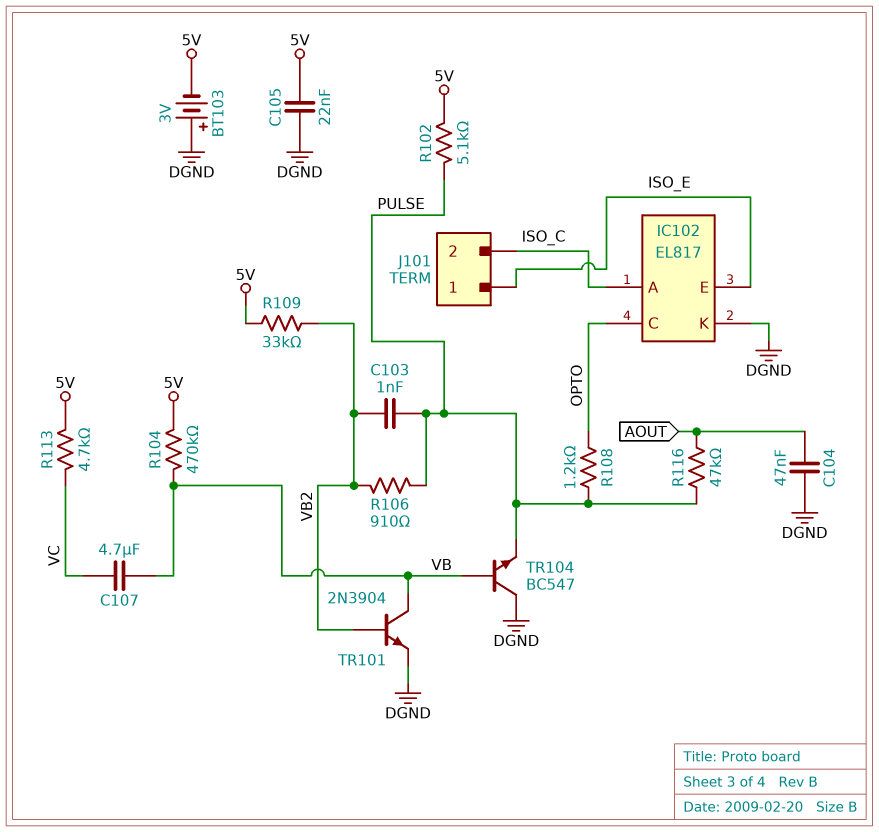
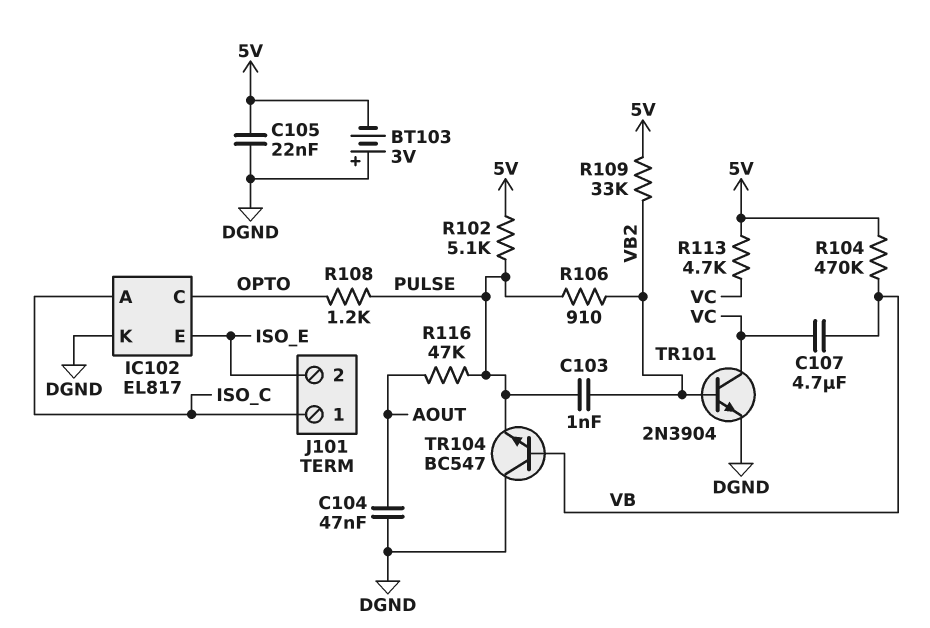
J101 pin 1: ISO_E -> ISO_C
J101 pin 2: ISO_C -> ISO_E
TR101: NPN 2N3904 (B VB2, C VB, E DGND) -> NPN 2N3904 (B VB2, C VC, E DGND)

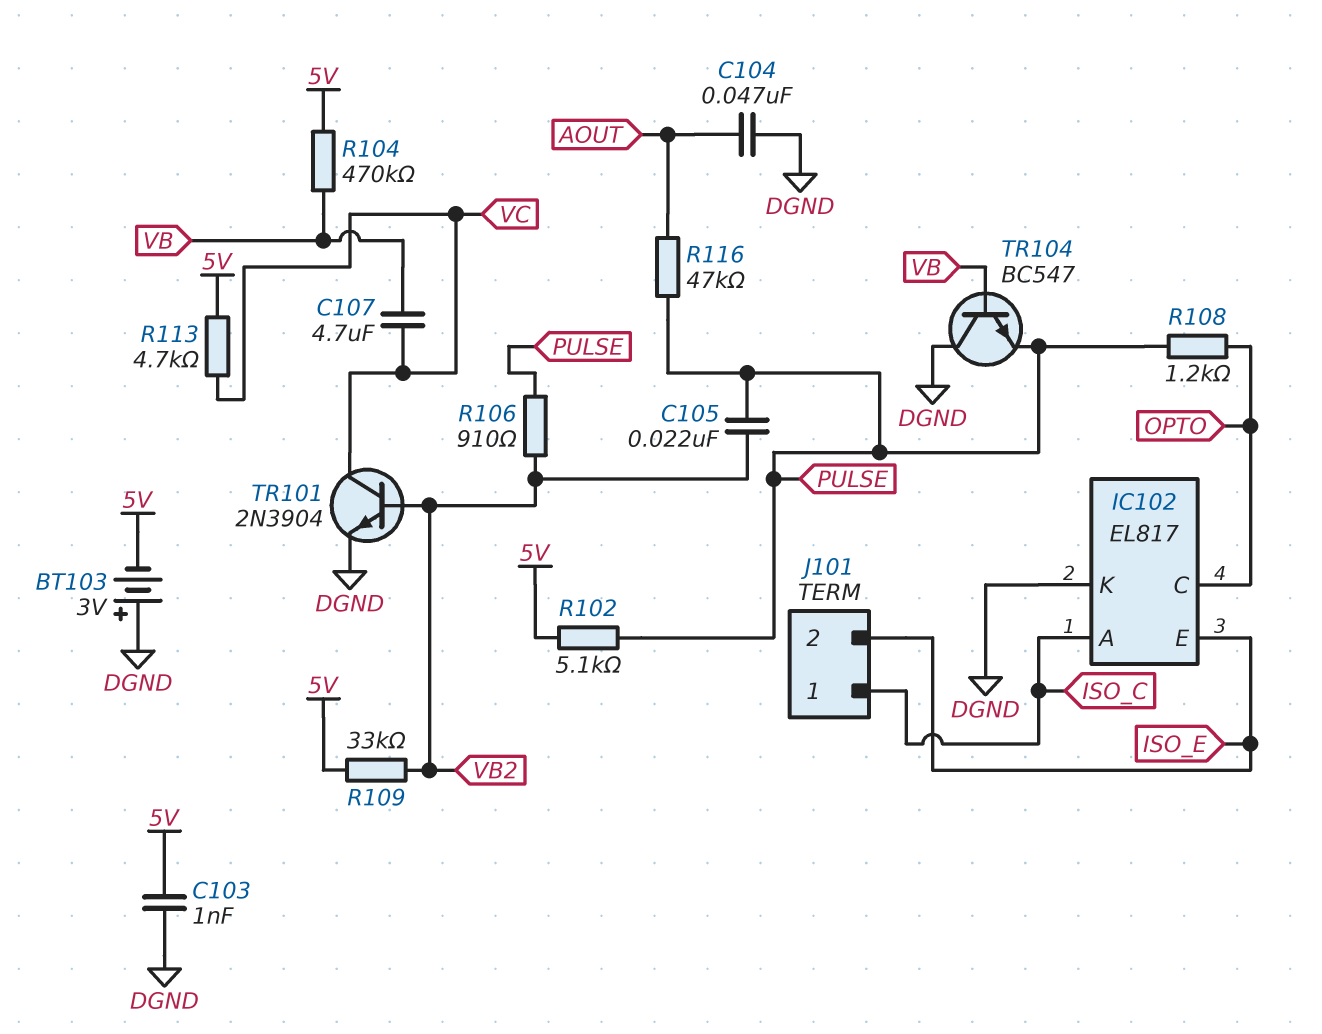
C103: 1nF (PULSE, VB2) -> 1nF (5V, DGND)
C105: 22nF (5V, DGND) -> 22nF (PULSE, VB2)

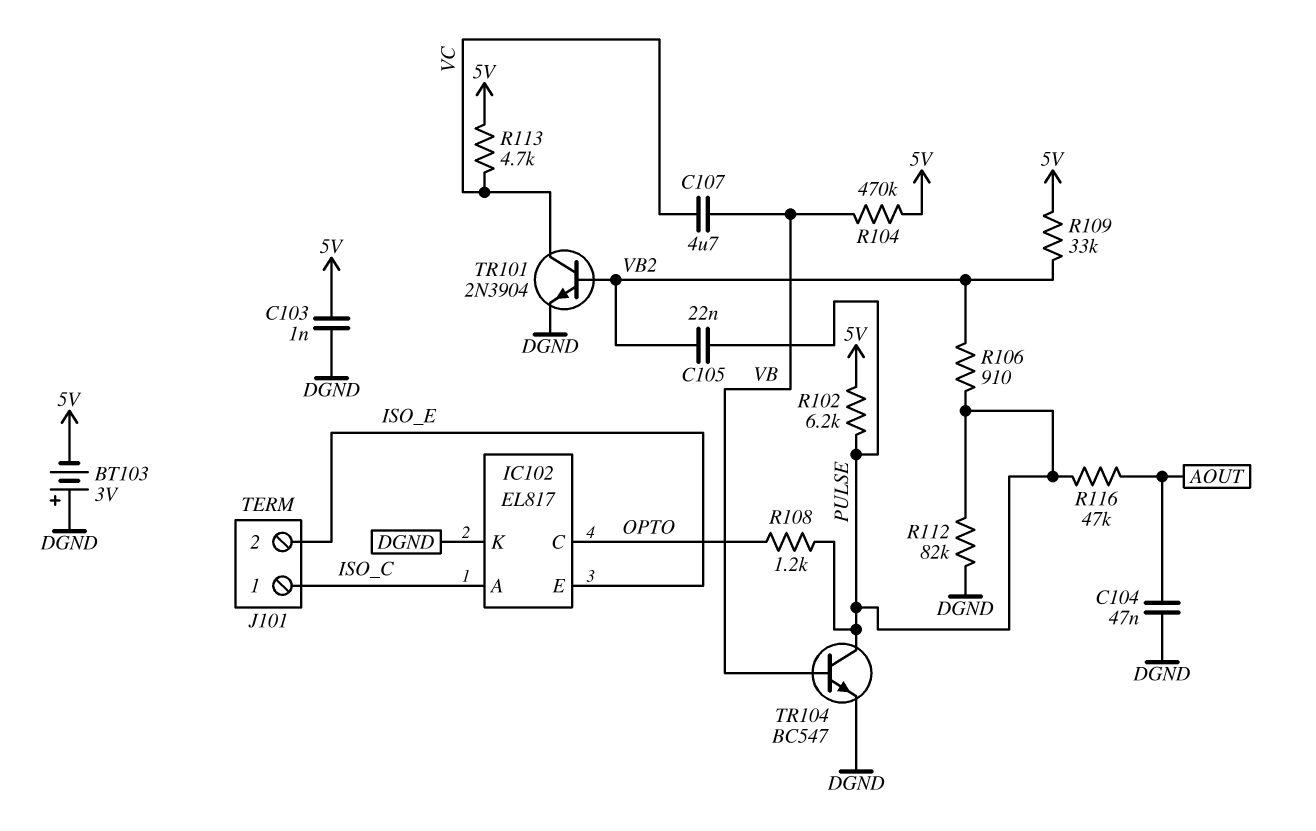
R102: 5.1k (5V, PULSE) -> 6.2k (5V, PULSE)
R112: none -> 82k (DGND, PULSE)
TR104: NPN BC547 (B VB, C DGND, E PULSE) -> NPN BC547 (B VB, C PULSE, E DGND)

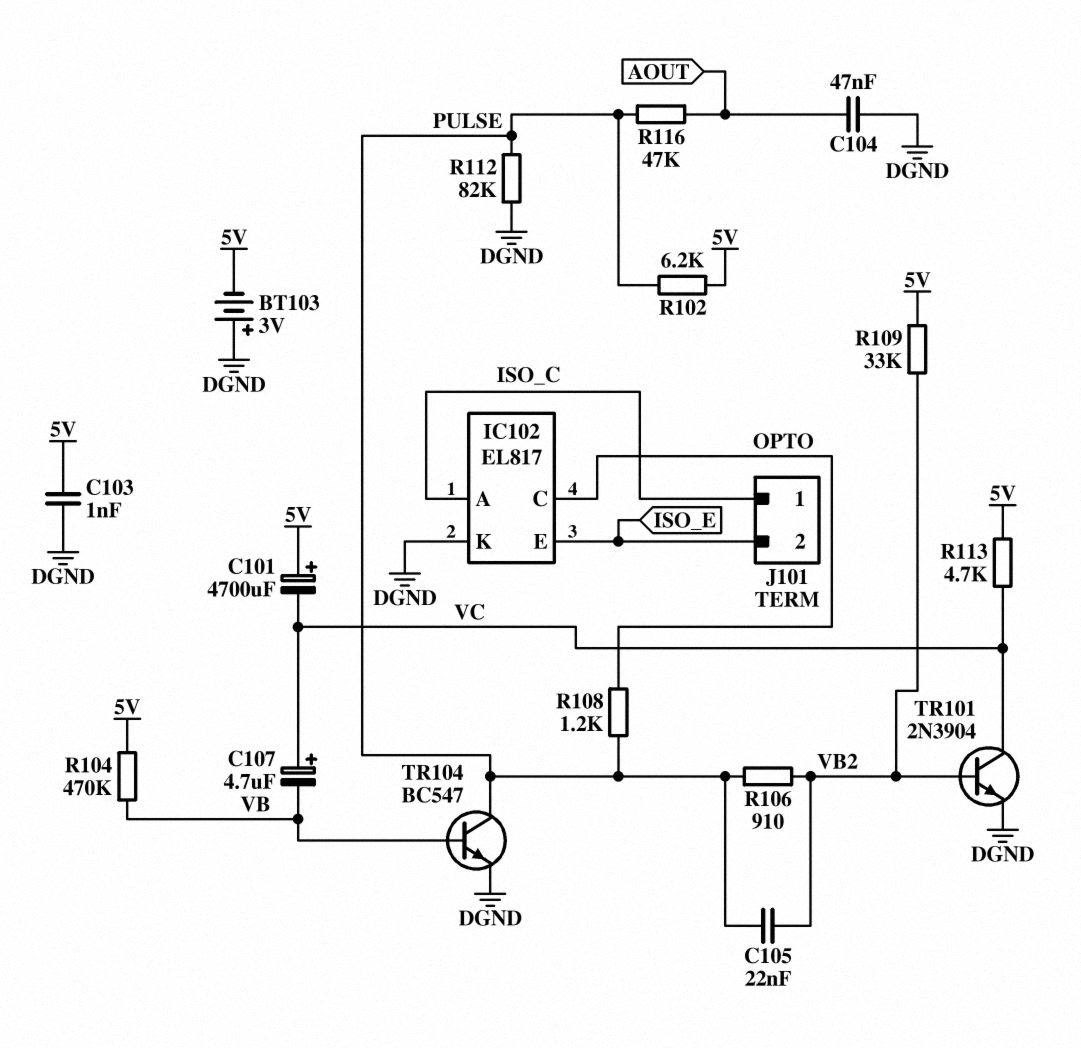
C101: none -> 4700uF (plus 5V, minus VC)
C107: 4.7uF (VB, VC) -> 4.7uF (plus VC, minus VB)

